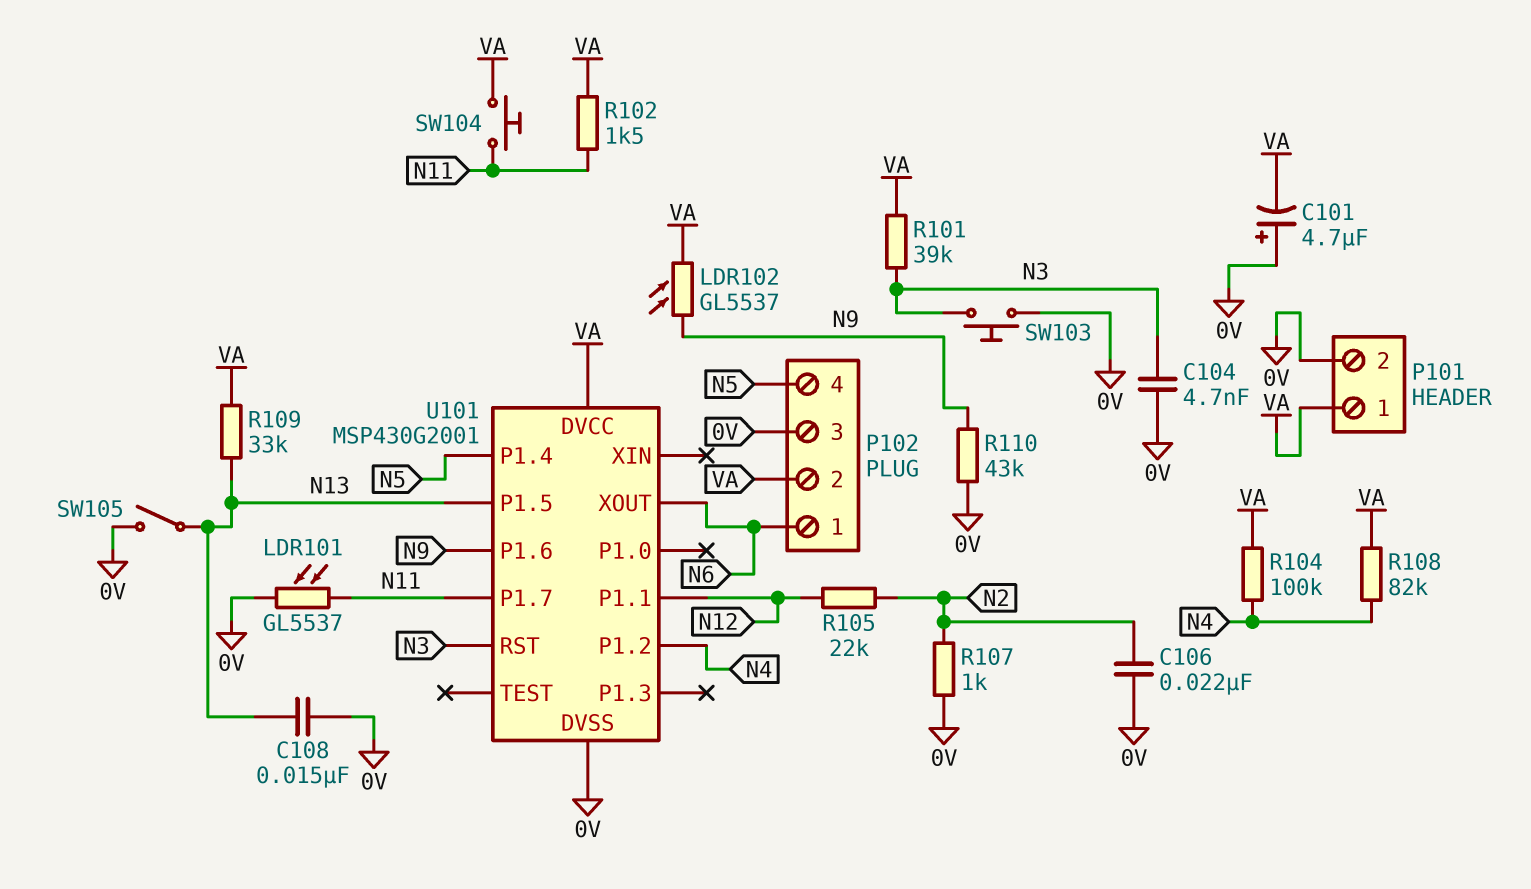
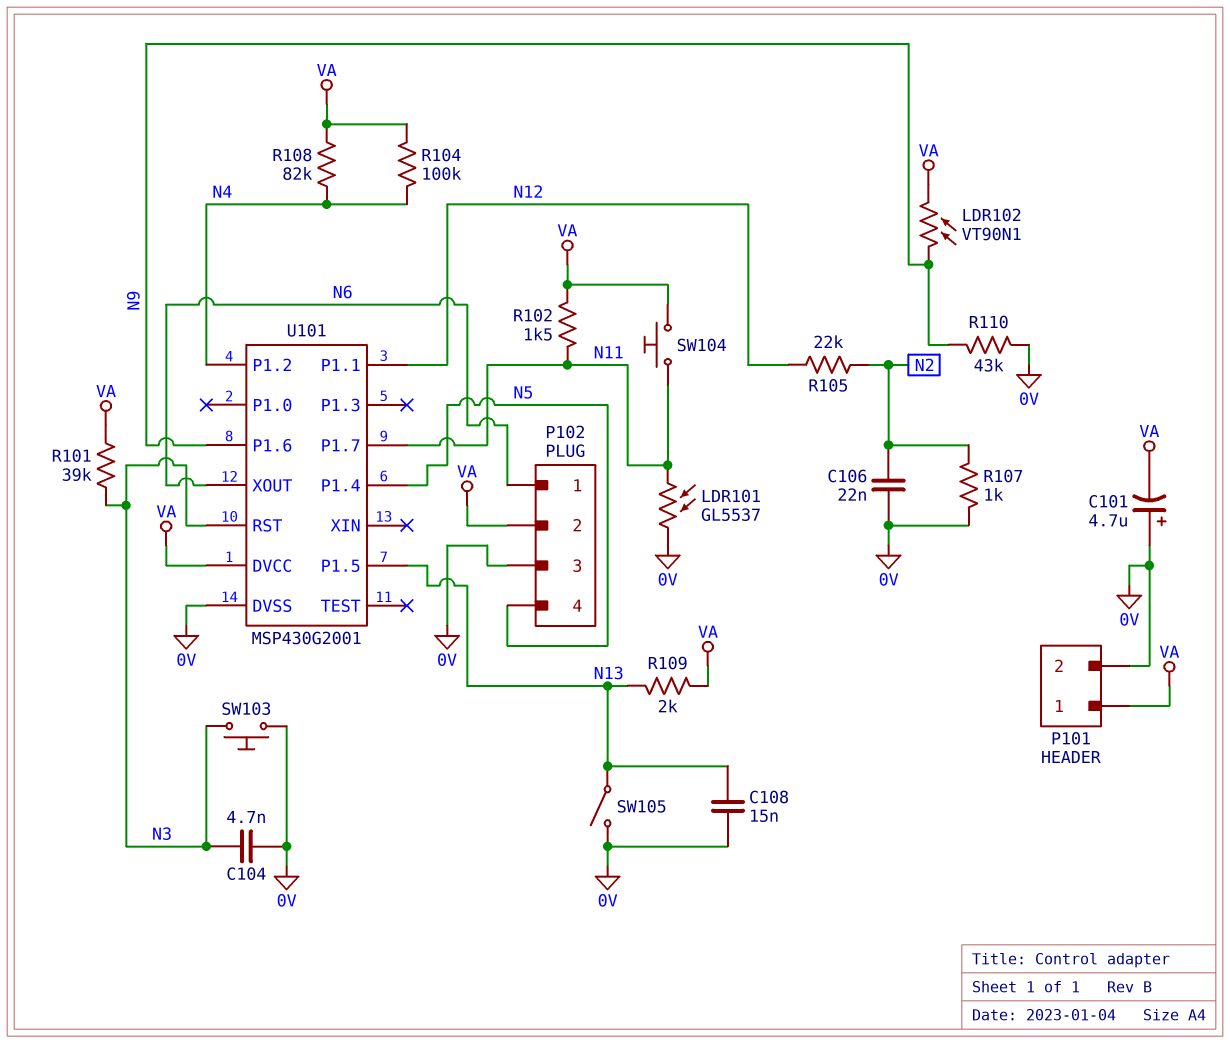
LDR102: GL5537 (N9, VA) -> VT90N1 (N9, VA)
R109: 33k (N13, VA) -> 2k (N13, VA)

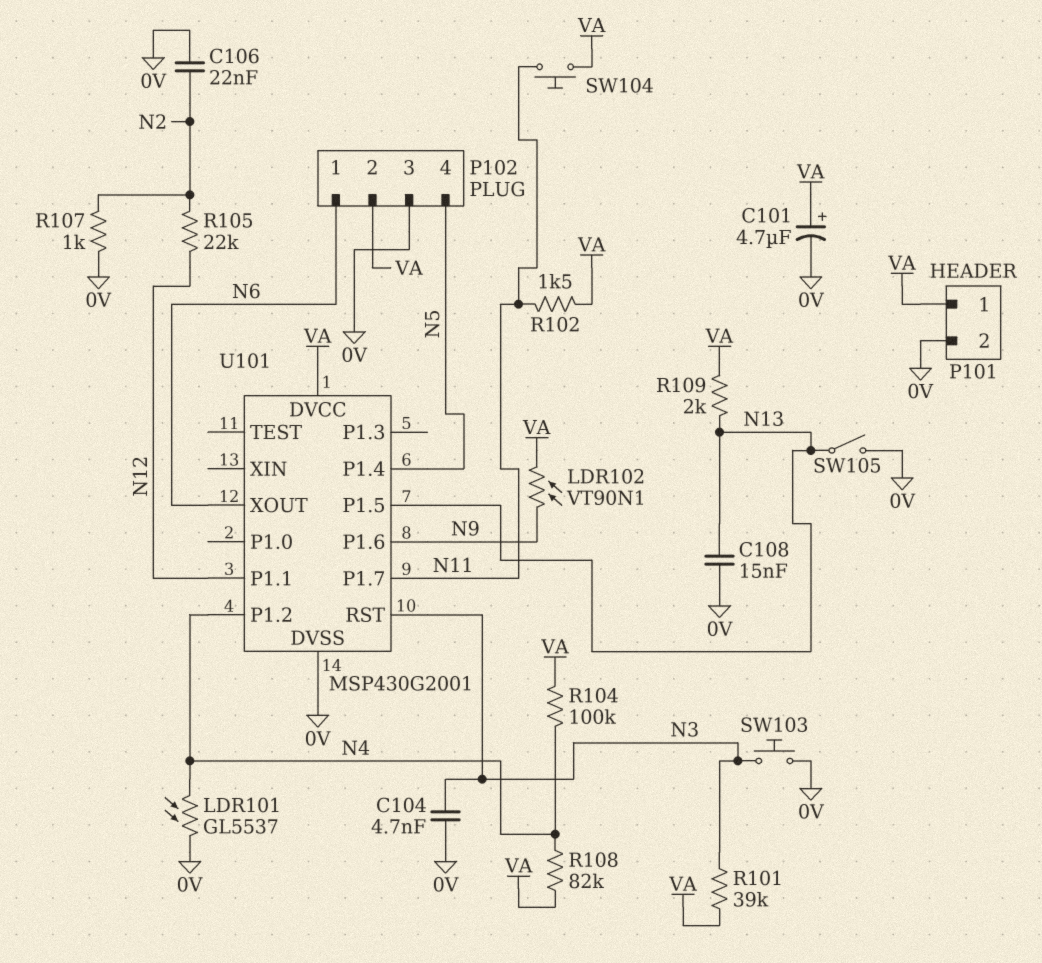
C101: 4.7uF (plus 0V, minus VA) -> 4.7uF (plus VA, minus 0V)
LDR101: GL5537 (0V, N11) -> GL5537 (0V, N4)
R110: 43k (0V, N9) -> none

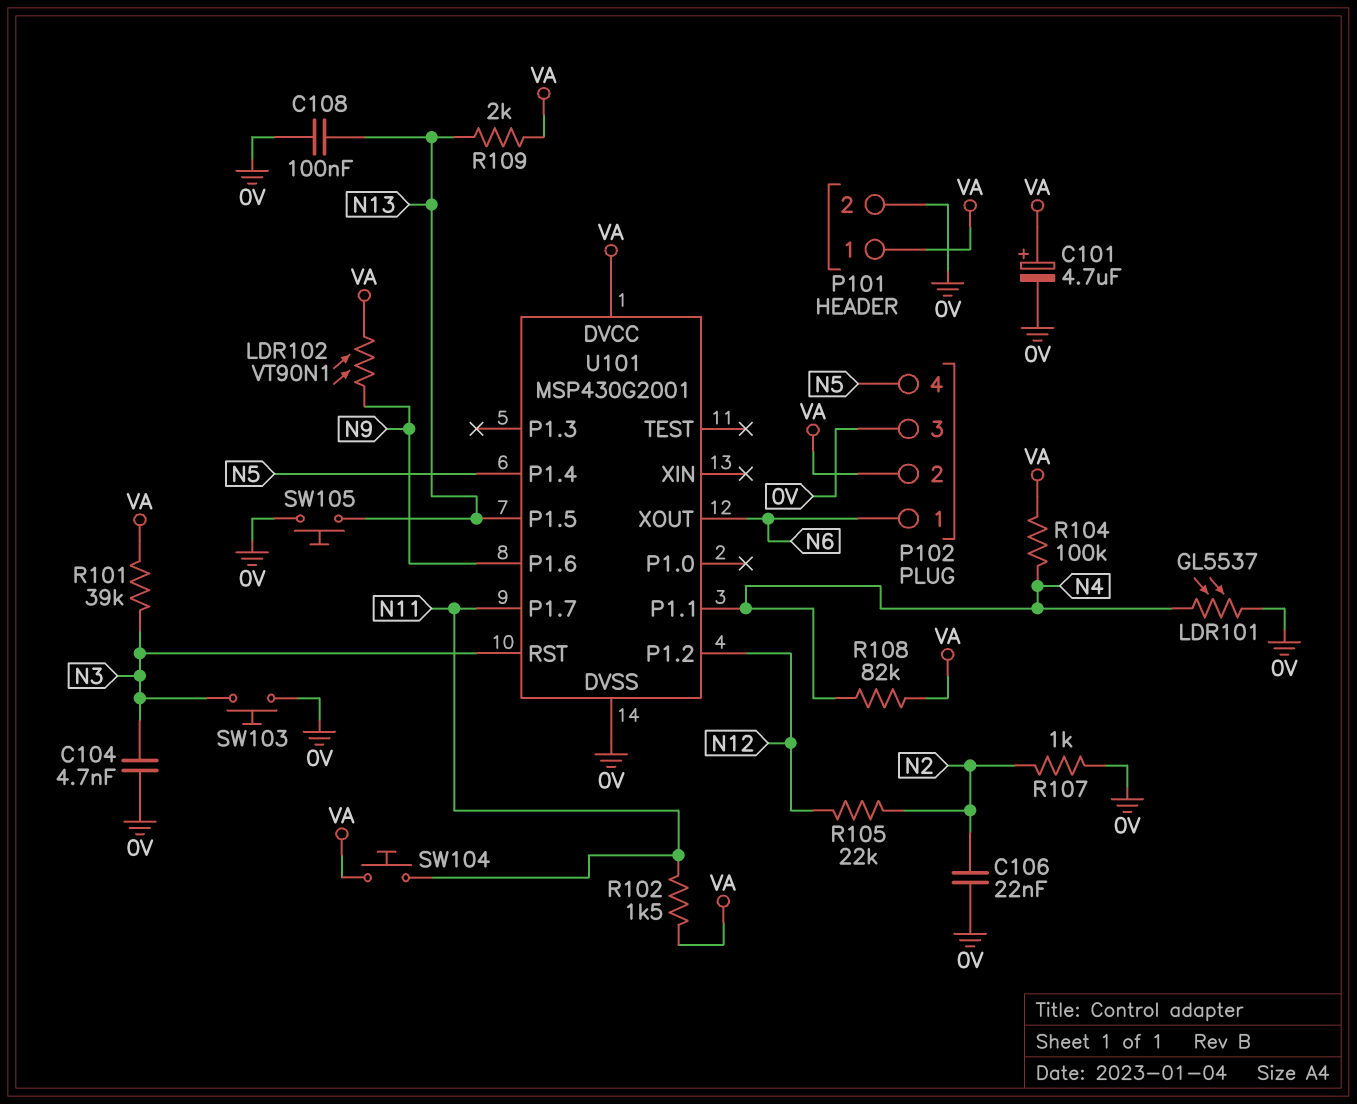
C108: 15nF (0V, N13) -> 100nF (0V, N13)
SW105: switch (0V, N13) -> button (0V, N13)
U101 pin P1.1: N12 -> N4
U101 pin P1.2: N4 -> N12

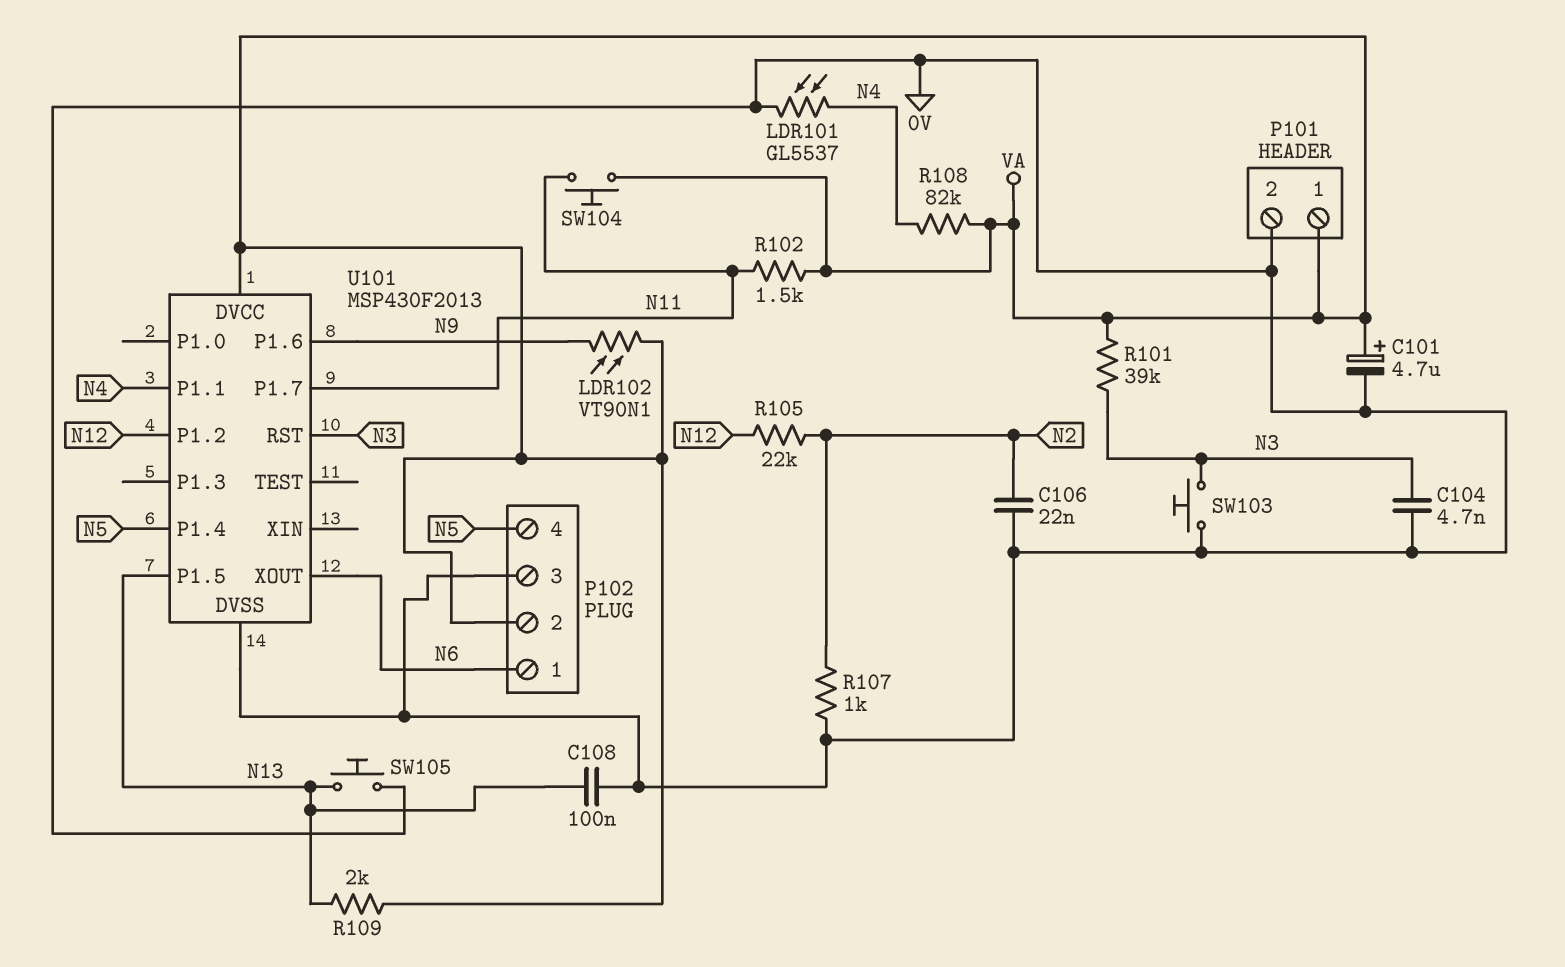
R104: 100k (N4, VA) -> none
U101: MSP430G2001 -> MSP430F2013

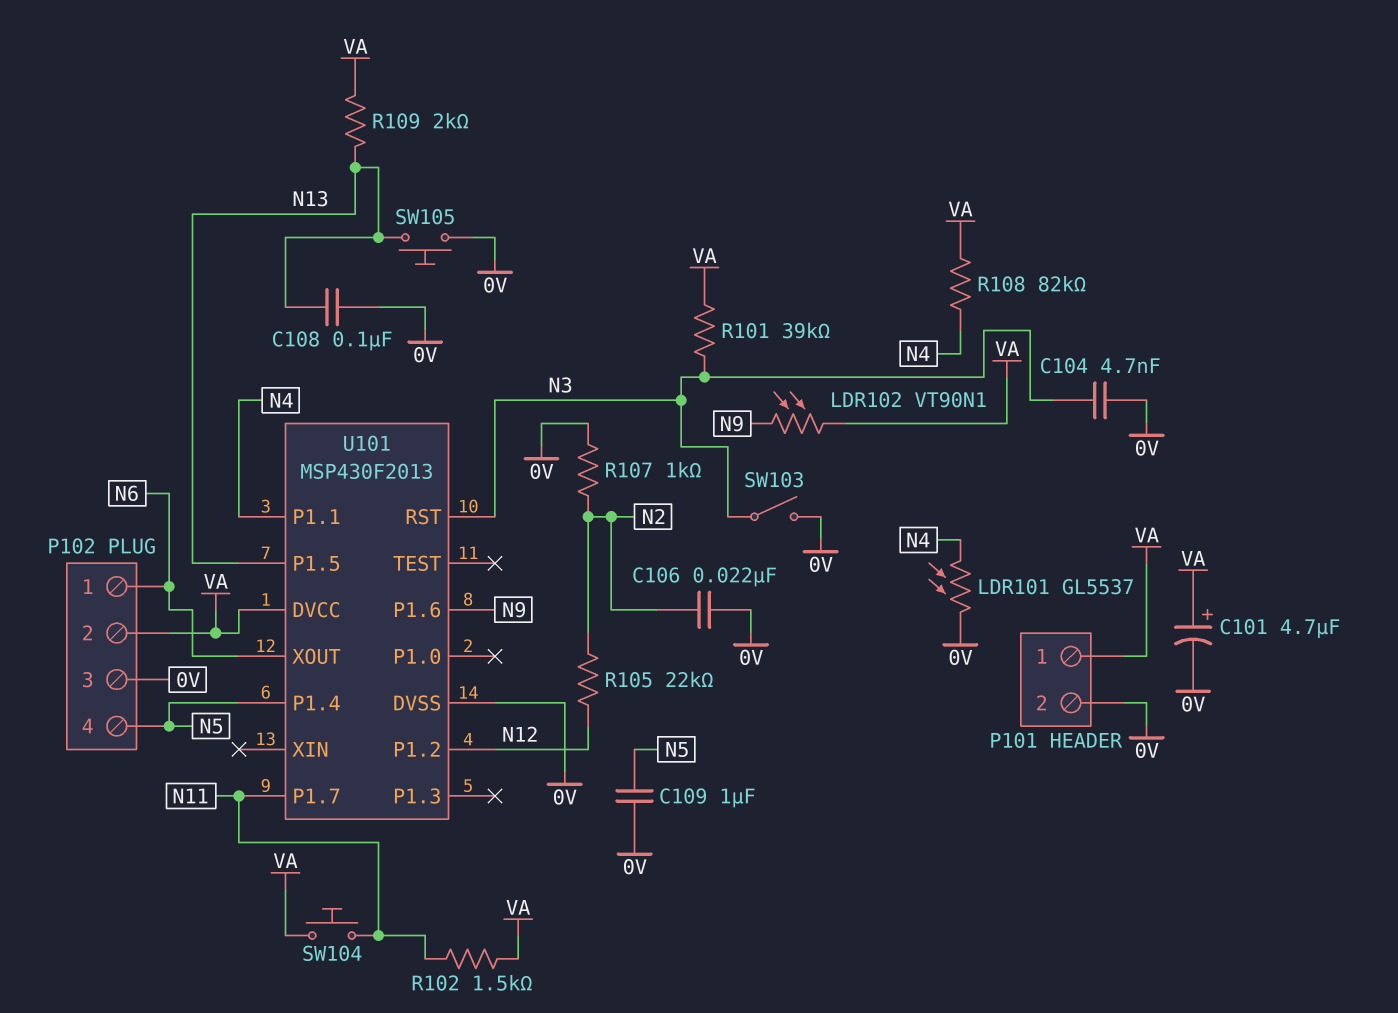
C109: none -> 1uF (0V, N5)
SW103: button (0V, N3) -> switch (0V, N3)

